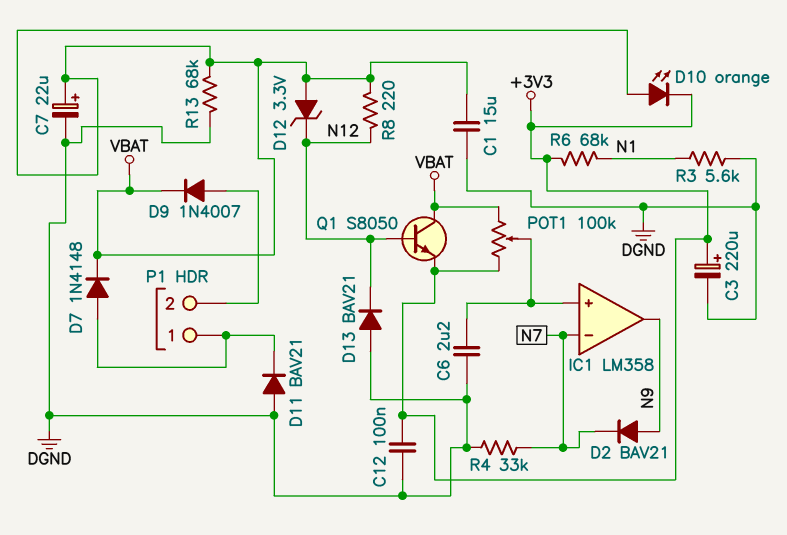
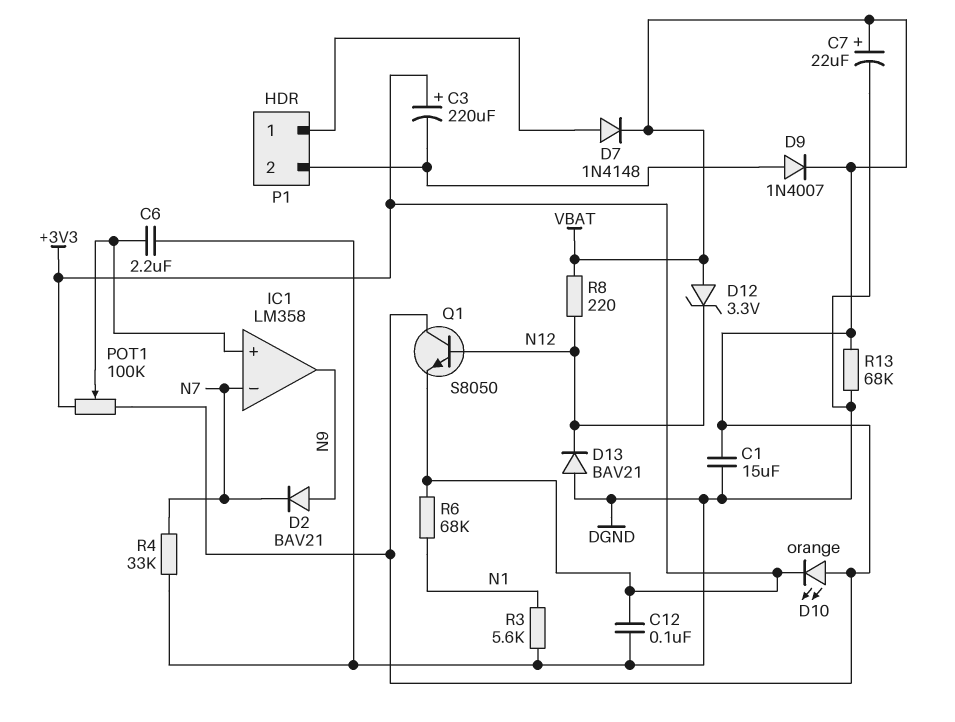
C3: 220uF (plus +3V3, minus DGND) -> 220uF (plus +3V3, minus P1/2)
D11: diode BAV21 (A DGND, K P1/1) -> none

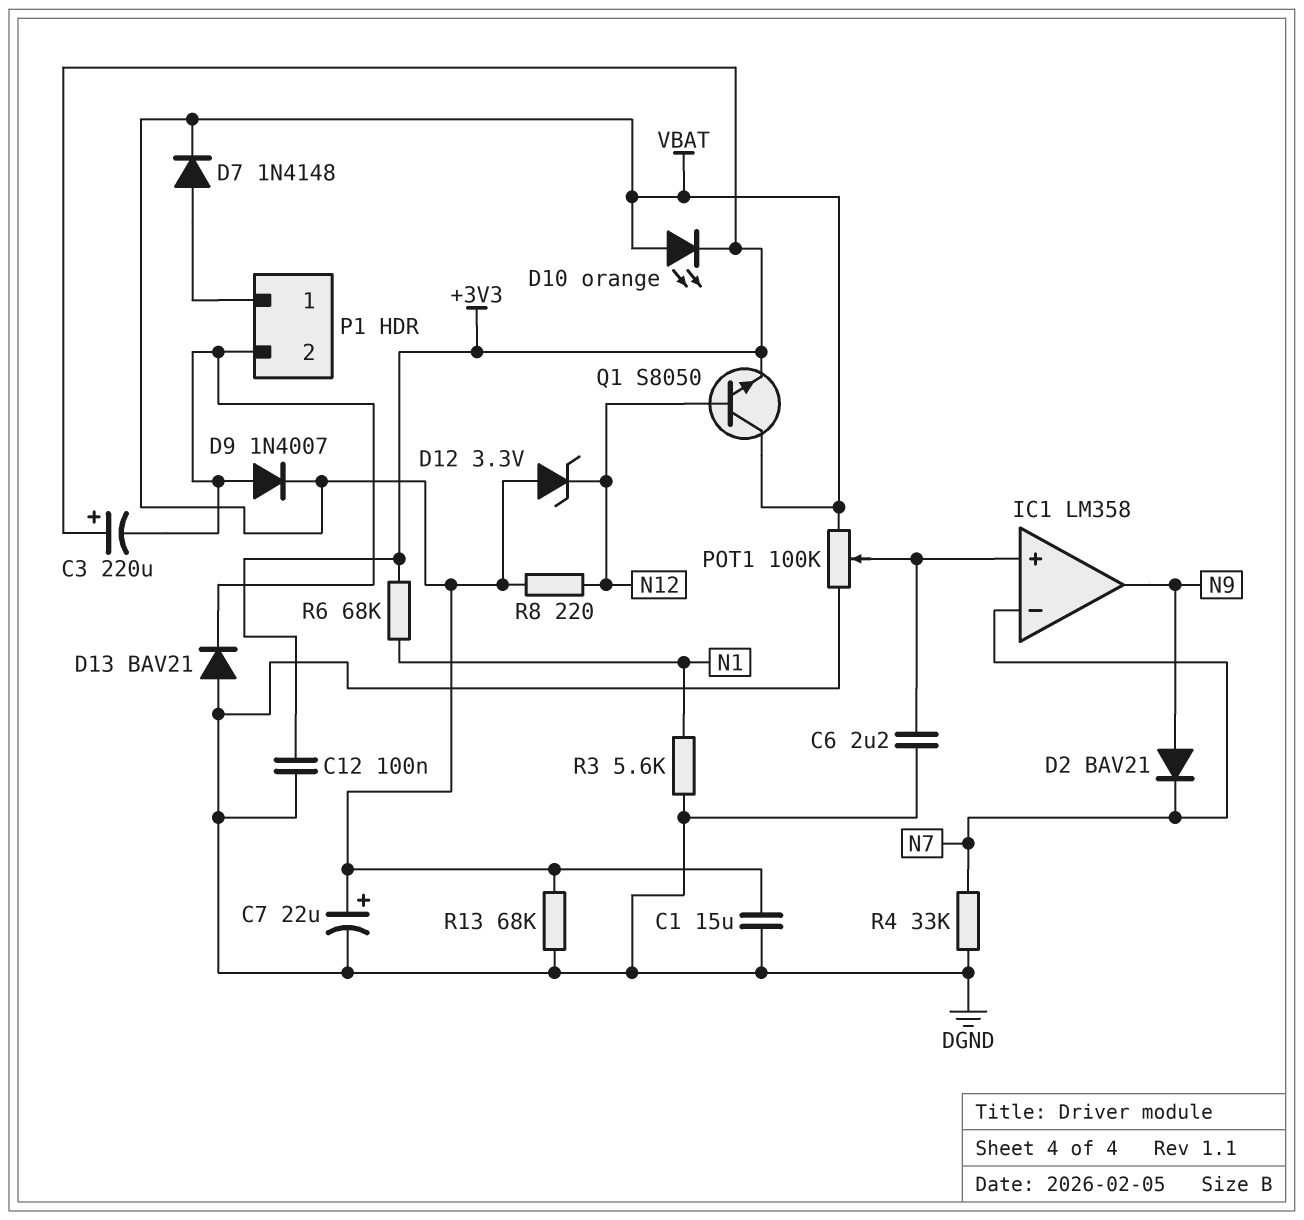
D13: diode BAV21 (A DGND, K N12) -> diode BAV21 (A DGND, K P1/2)
POT1: 100k (+3V3, VBAT, wiper IC1/in+) -> 100k (DGND, VBAT, wiper IC1/in+)

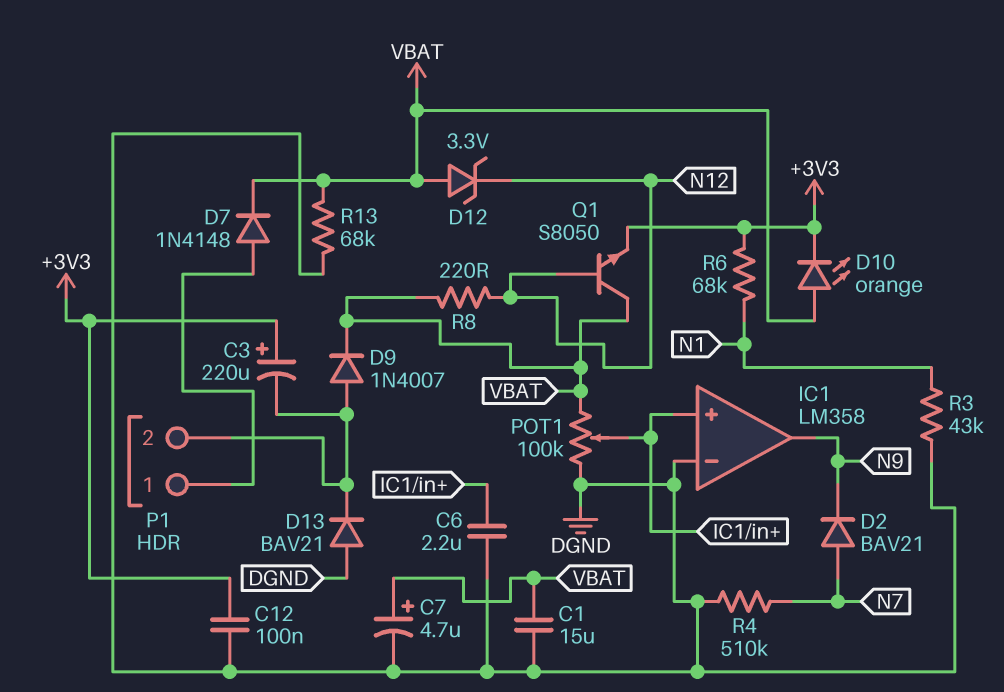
C7: 22uF (plus VBAT, minus DGND) -> 4.7uF (plus VBAT, minus DGND)
D2: diode BAV21 (A N9, K N7) -> diode BAV21 (A N7, K N9)
IC1 pin in-: N7 -> DGND
R3: 5.6k (DGND, N1) -> 43k (DGND, N1)
R4: 33k (DGND, N7) -> 510k (DGND, N7)

